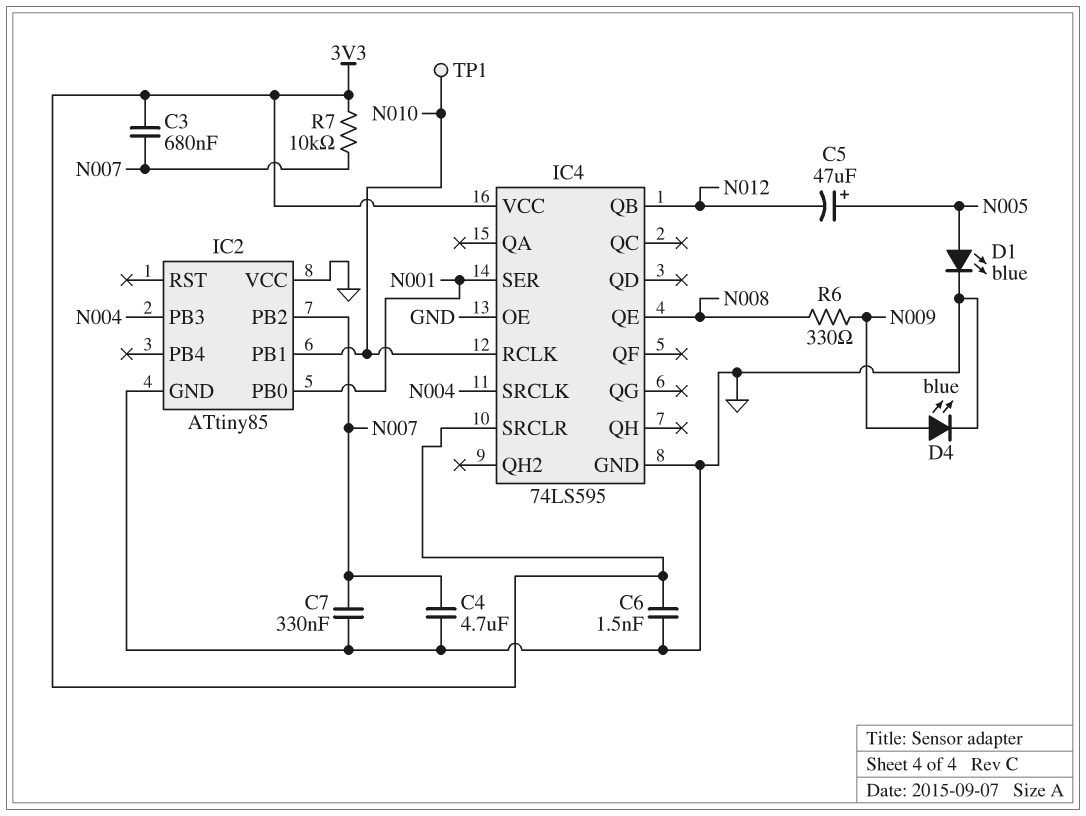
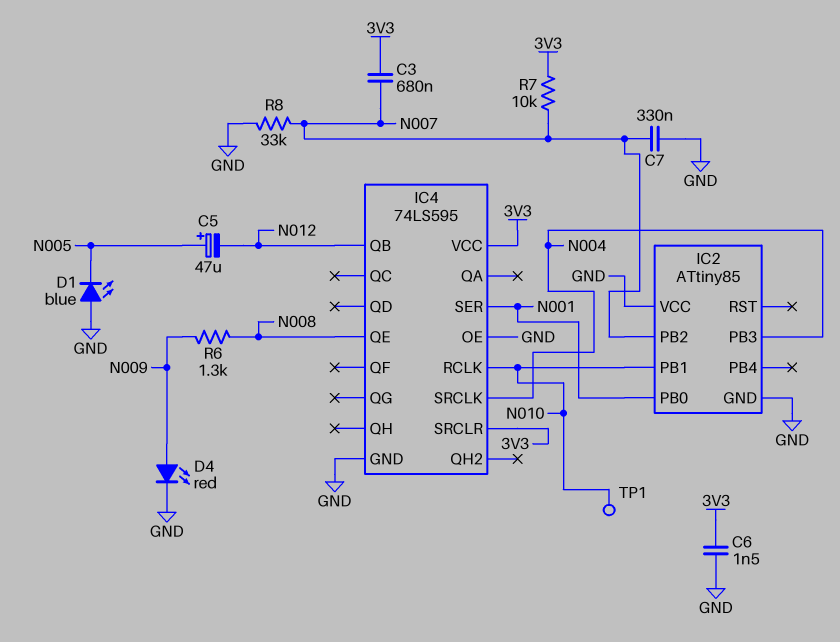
C4: 4.7uF (GND, N007) -> none
D1: LED blue (A N005, K GND) -> LED blue (A GND, K N005)
D4: LED blue (A N009, K GND) -> LED red (A N009, K GND)
R6: 330 (N008, N009) -> 1.3k (N008, N009)
R8: none -> 33k (GND, N007)

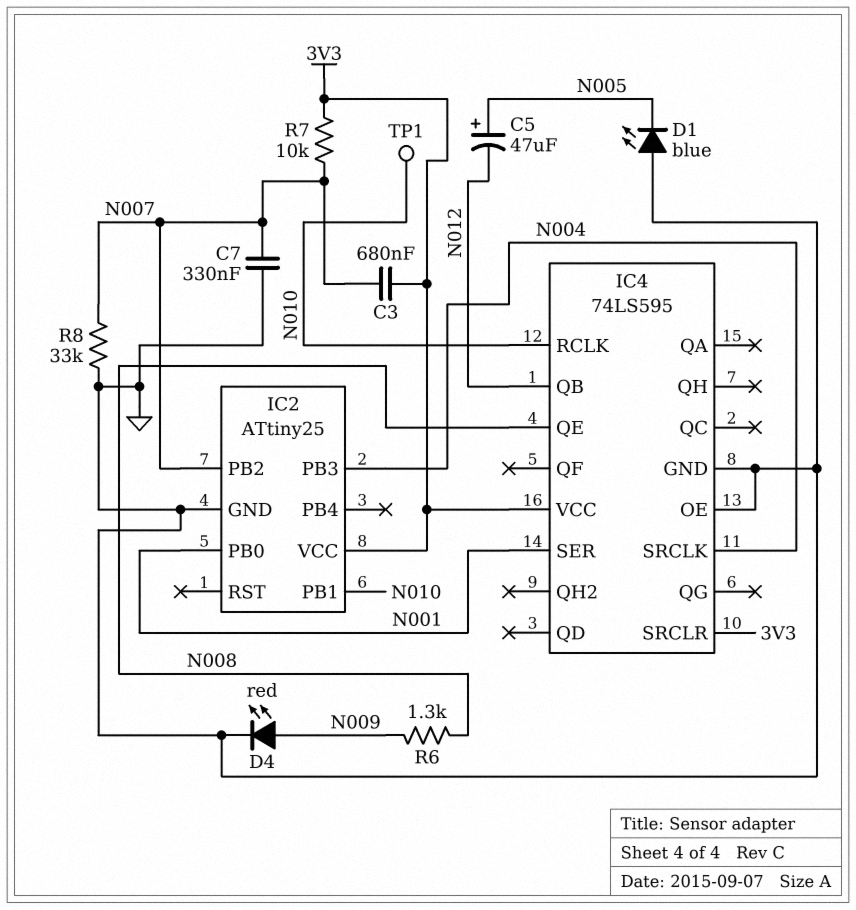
C6: 1.5nF (3V3, GND) -> none
IC2: ATtiny85 -> ATtiny25
IC2 pin VCC: GND -> 3V3

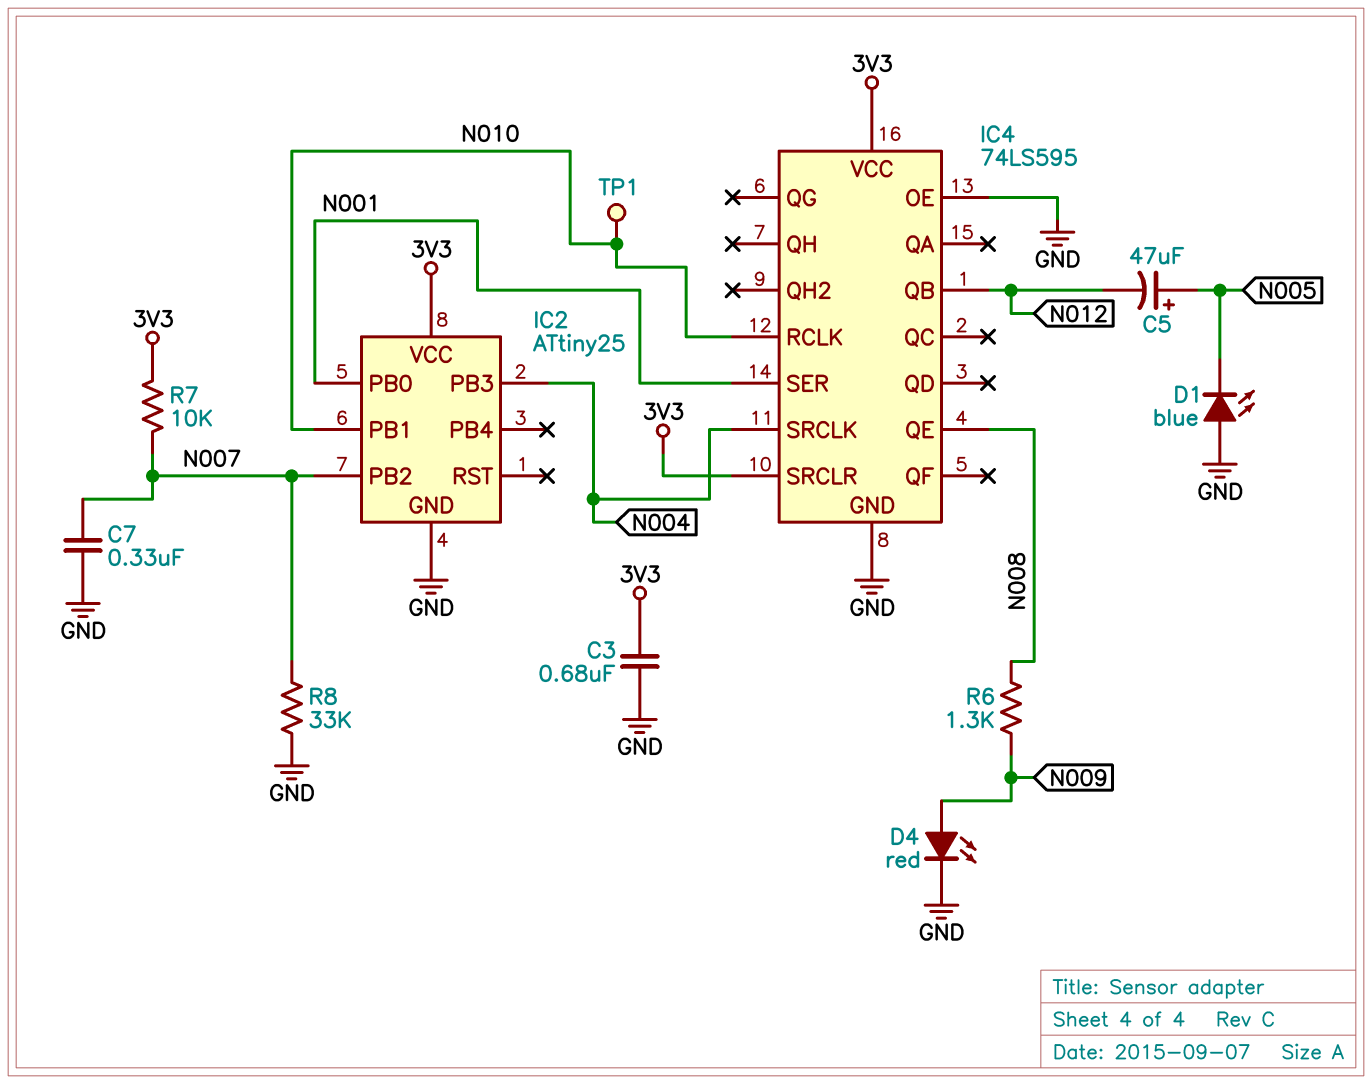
C3: 680nF (3V3, N007) -> 680nF (3V3, GND)

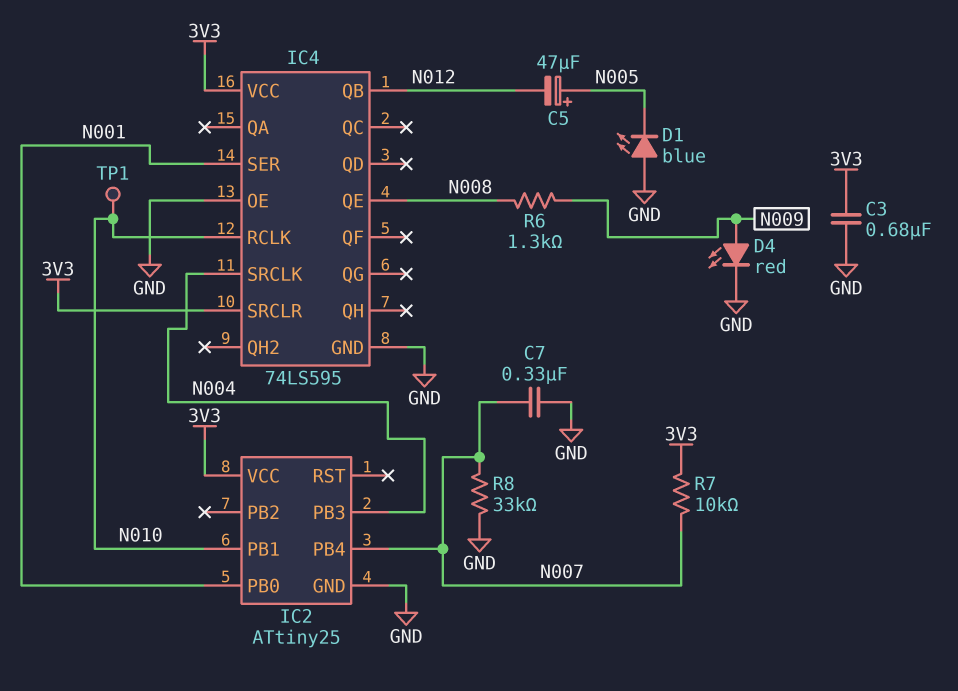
IC2 pin PB2: N007 -> none
IC2 pin PB4: none -> N007

